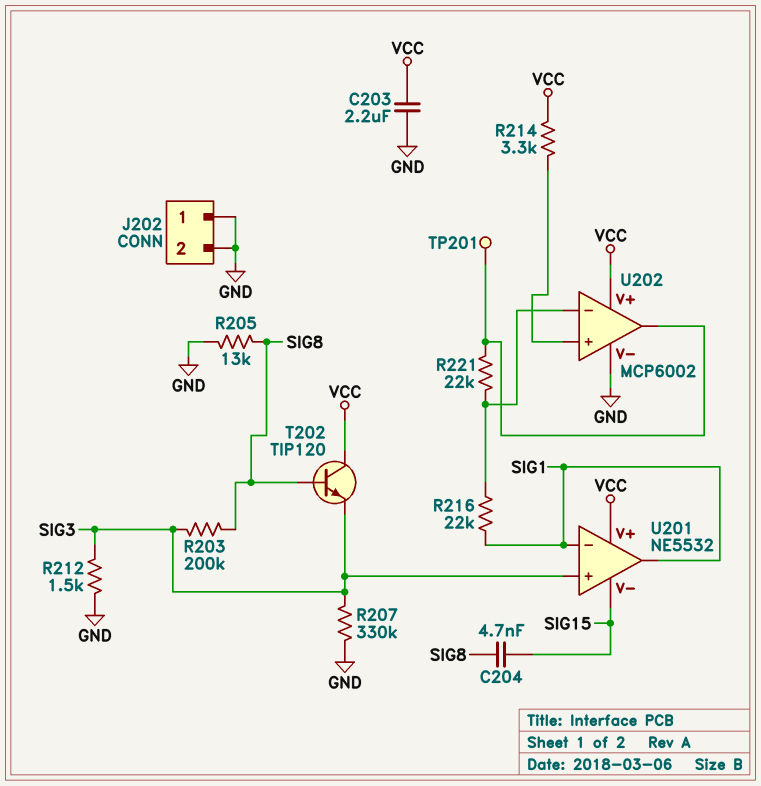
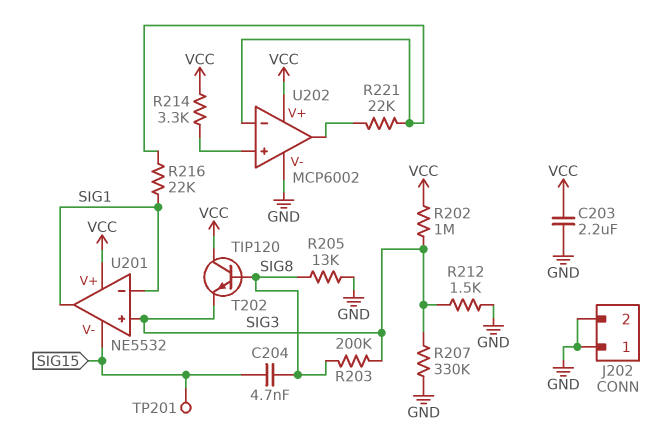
R202: none -> 1M (SIG3, VCC)
TP201: test point (U202/out) -> test point (SIG15)

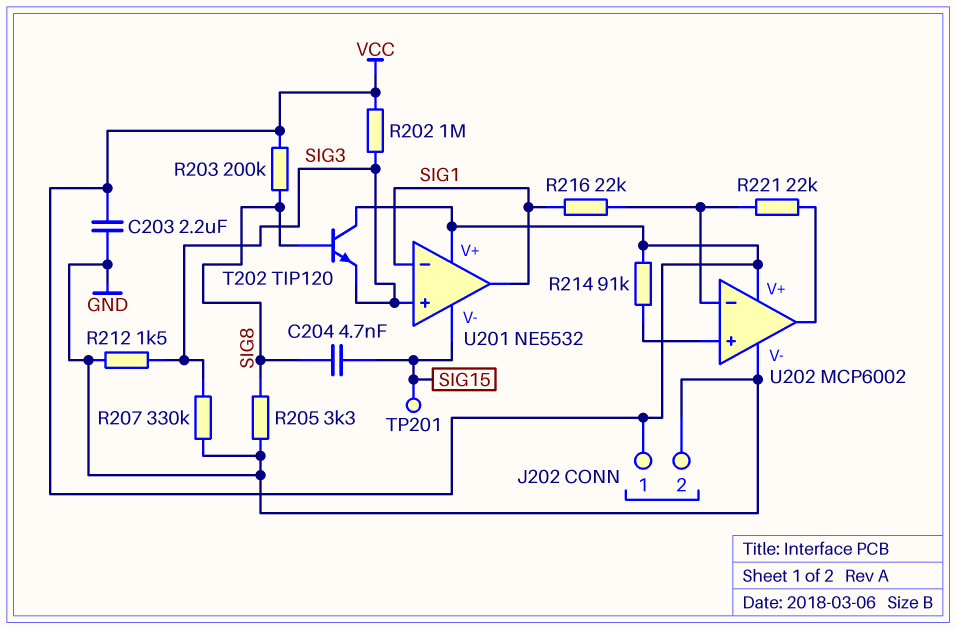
J202 pin 1: GND -> VCC
R203: 200k (SIG3, SIG8) -> 200k (SIG8, VCC)
R205: 13k (GND, SIG8) -> 3.3k (GND, SIG8)
R214: 3.3k (U202/in+, VCC) -> 91k (U202/in+, VCC)

